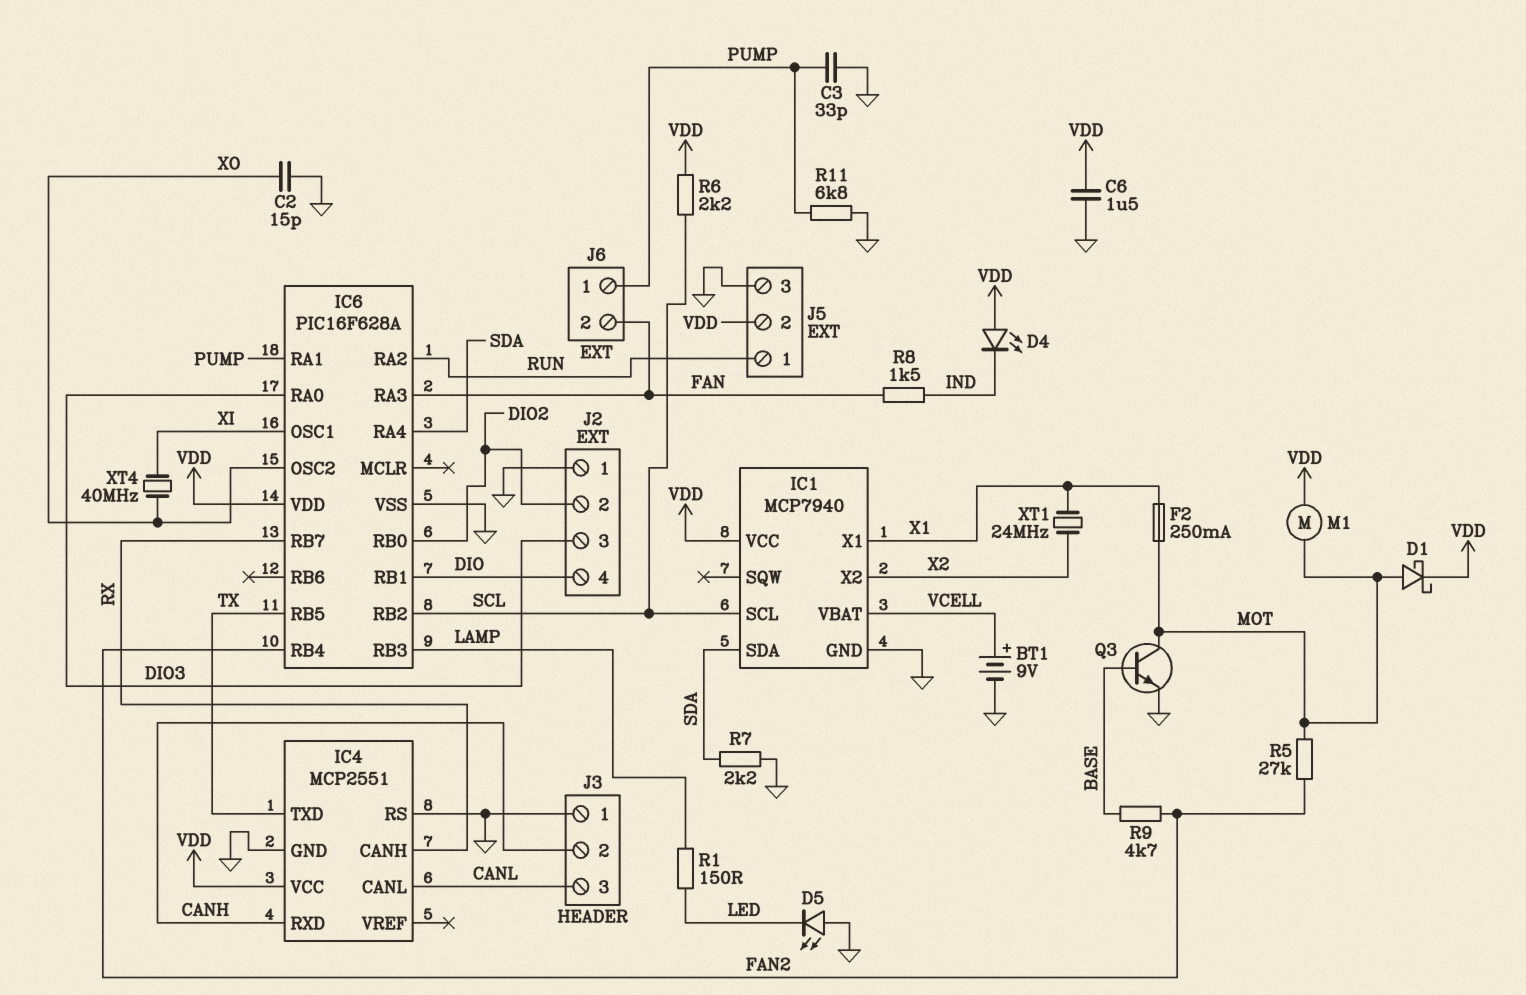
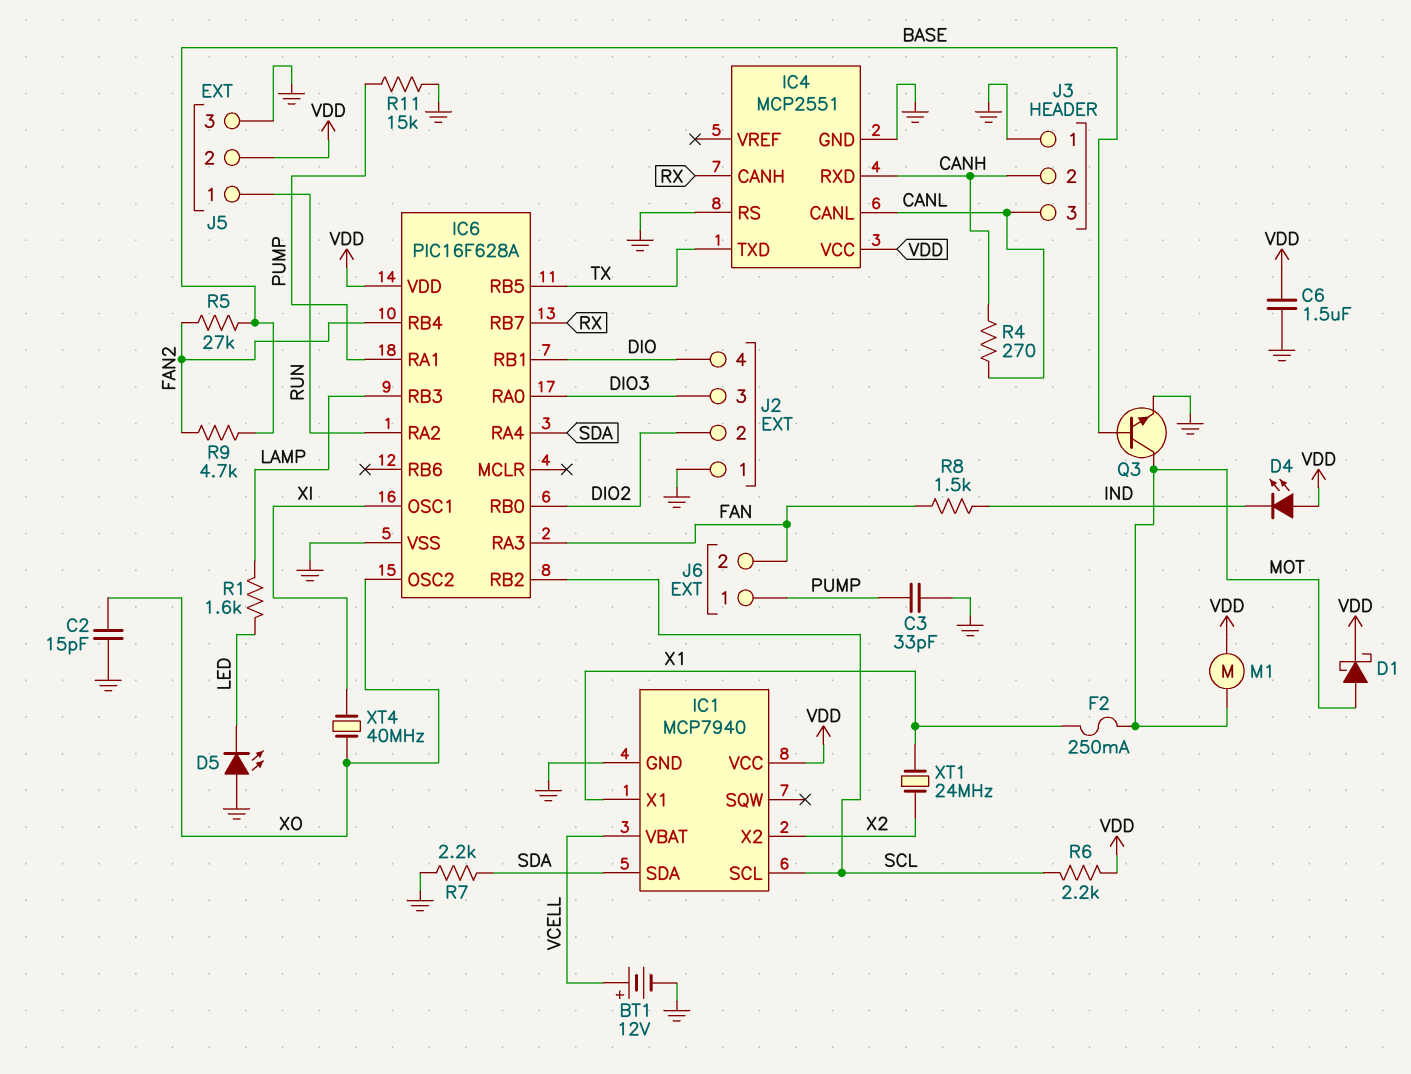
BT1: 9V (plus VCELL, minus GND) -> 12V (plus VCELL, minus GND)
R1: 150 (LAMP, LED) -> 1.6k (LAMP, LED)
R4: none -> 270 (CANH, CANL)
R5: 27k (FAN2, MOT) -> 27k (BASE, FAN2)
R11: 6.8k (GND, PUMP) -> 15k (GND, PUMP)

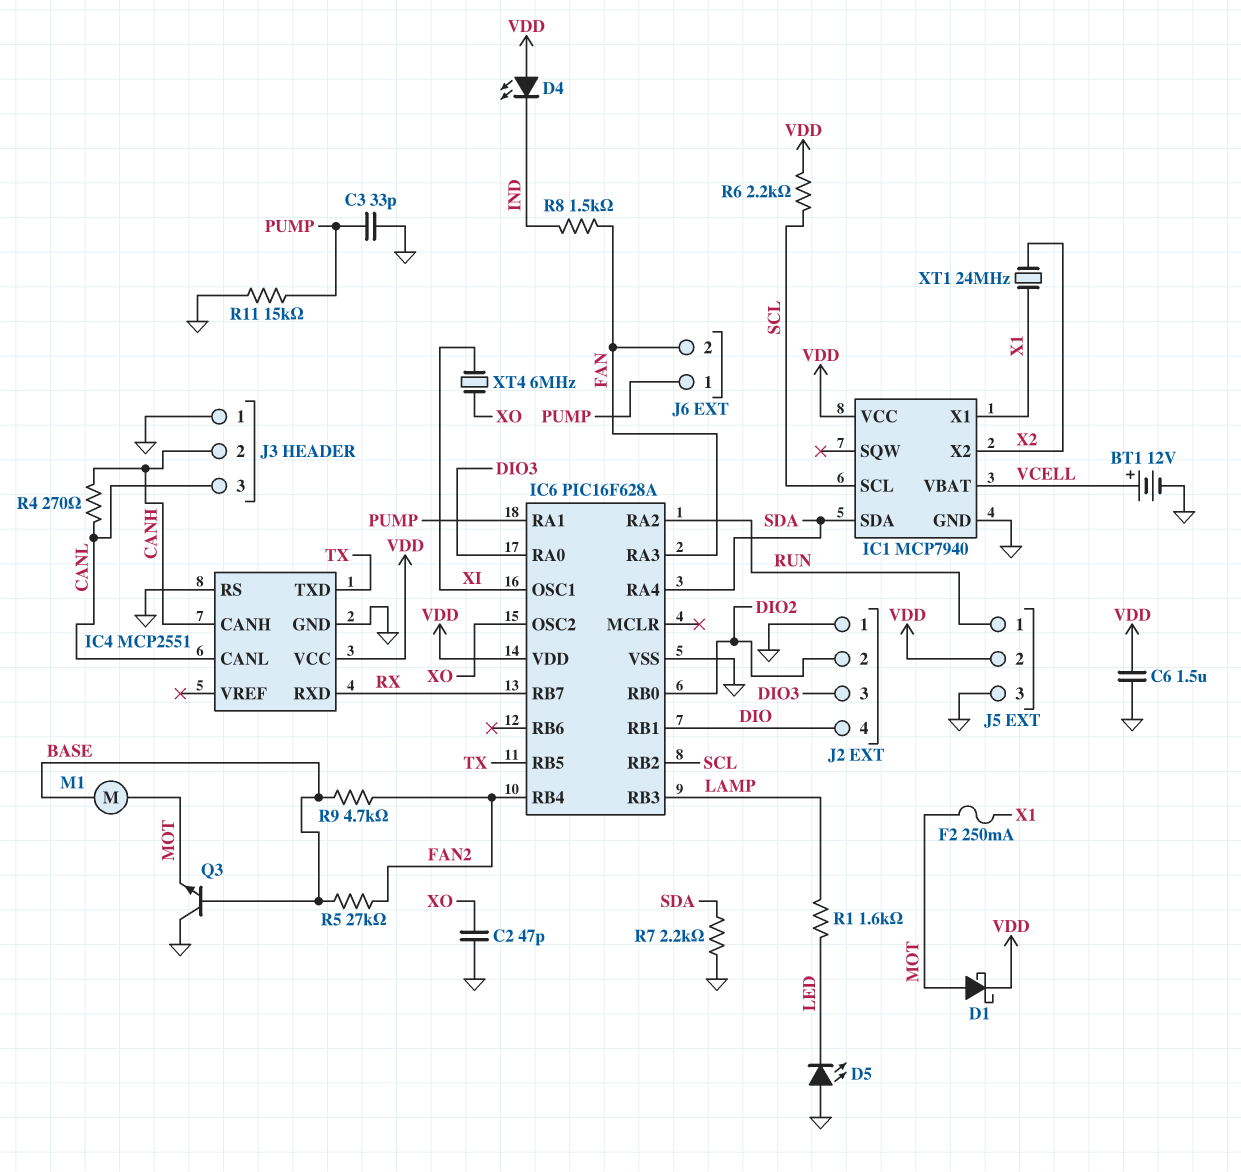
C2: 15pF (GND, XO) -> 47pF (GND, XO)
IC4 pin CANH: RX -> CANH
IC4 pin RXD: CANH -> RX
M1: motor (MOT, VDD) -> motor (BASE, MOT)
Q3: NPN (B BASE, C MOT, E GND) -> NPN (B BASE, C GND, E MOT)
XT4: 40MHz (XI, XO) -> 6MHz (XI, XO)

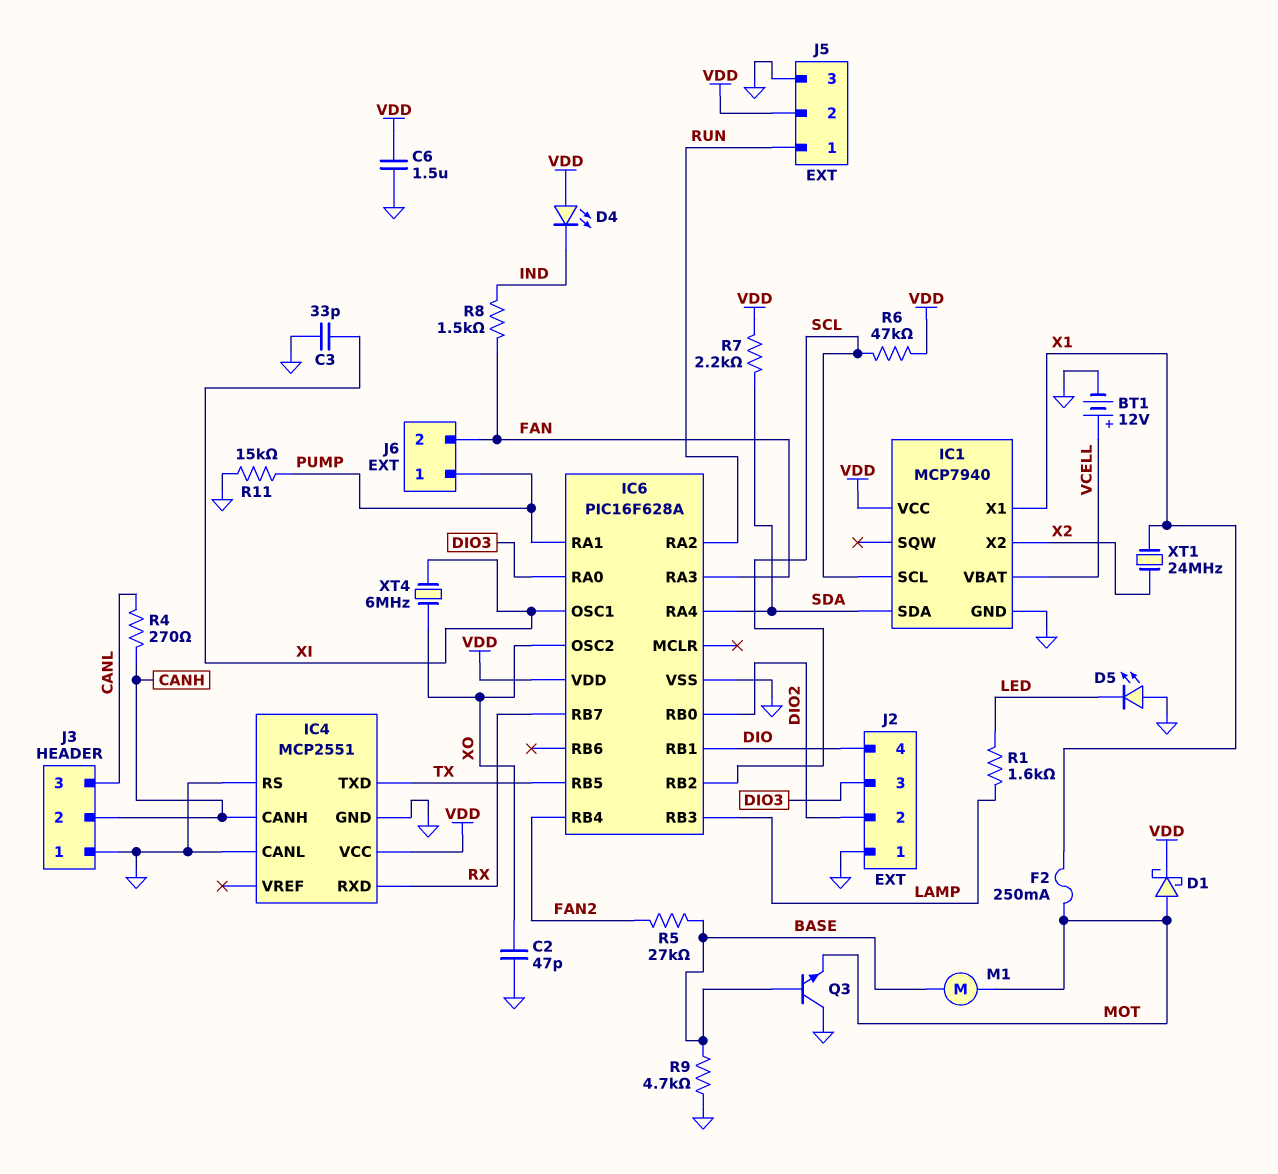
C3: 33pF (GND, PUMP) -> 33pF (GND, XI)
IC4 pin CANL: CANL -> GND
R6: 2.2k (SCL, VDD) -> 47k (SCL, VDD)
R7: 2.2k (GND, SDA) -> 2.2k (SDA, VDD)
R9: 4.7k (BASE, FAN2) -> 4.7k (BASE, GND)

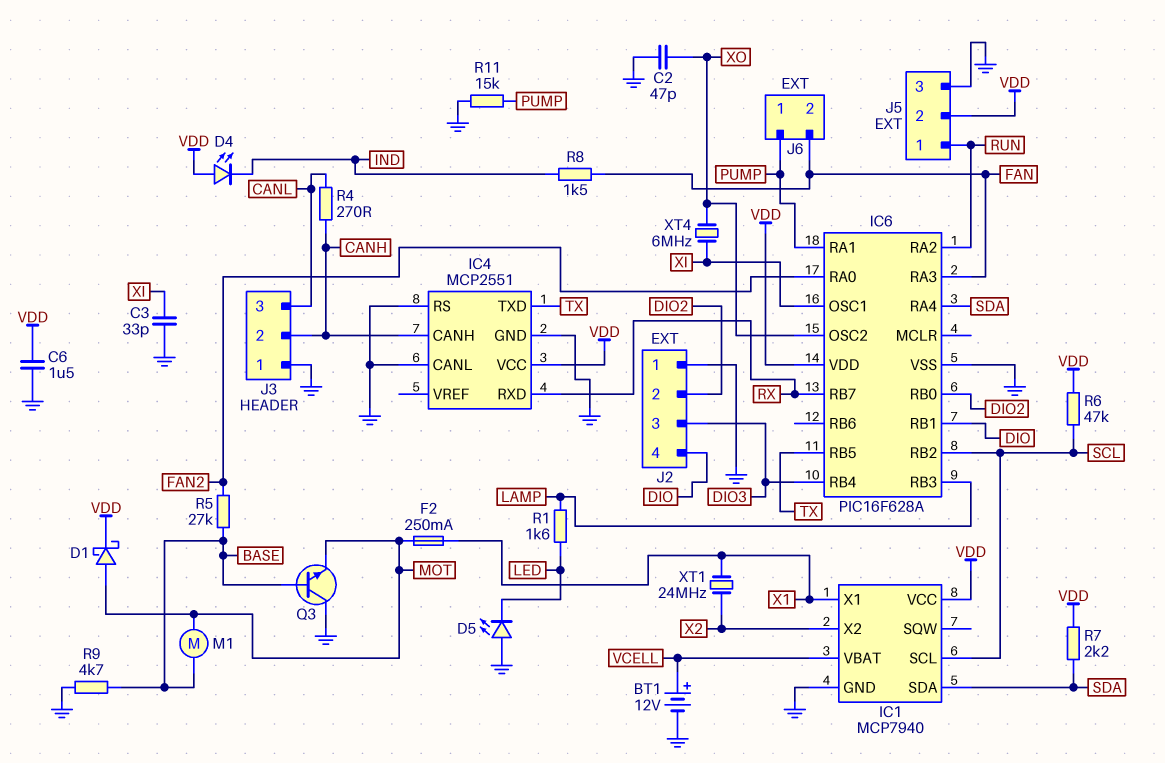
IC6 pin RA0: DIO3 -> FAN2
IC6 pin RB4: FAN2 -> DIO3

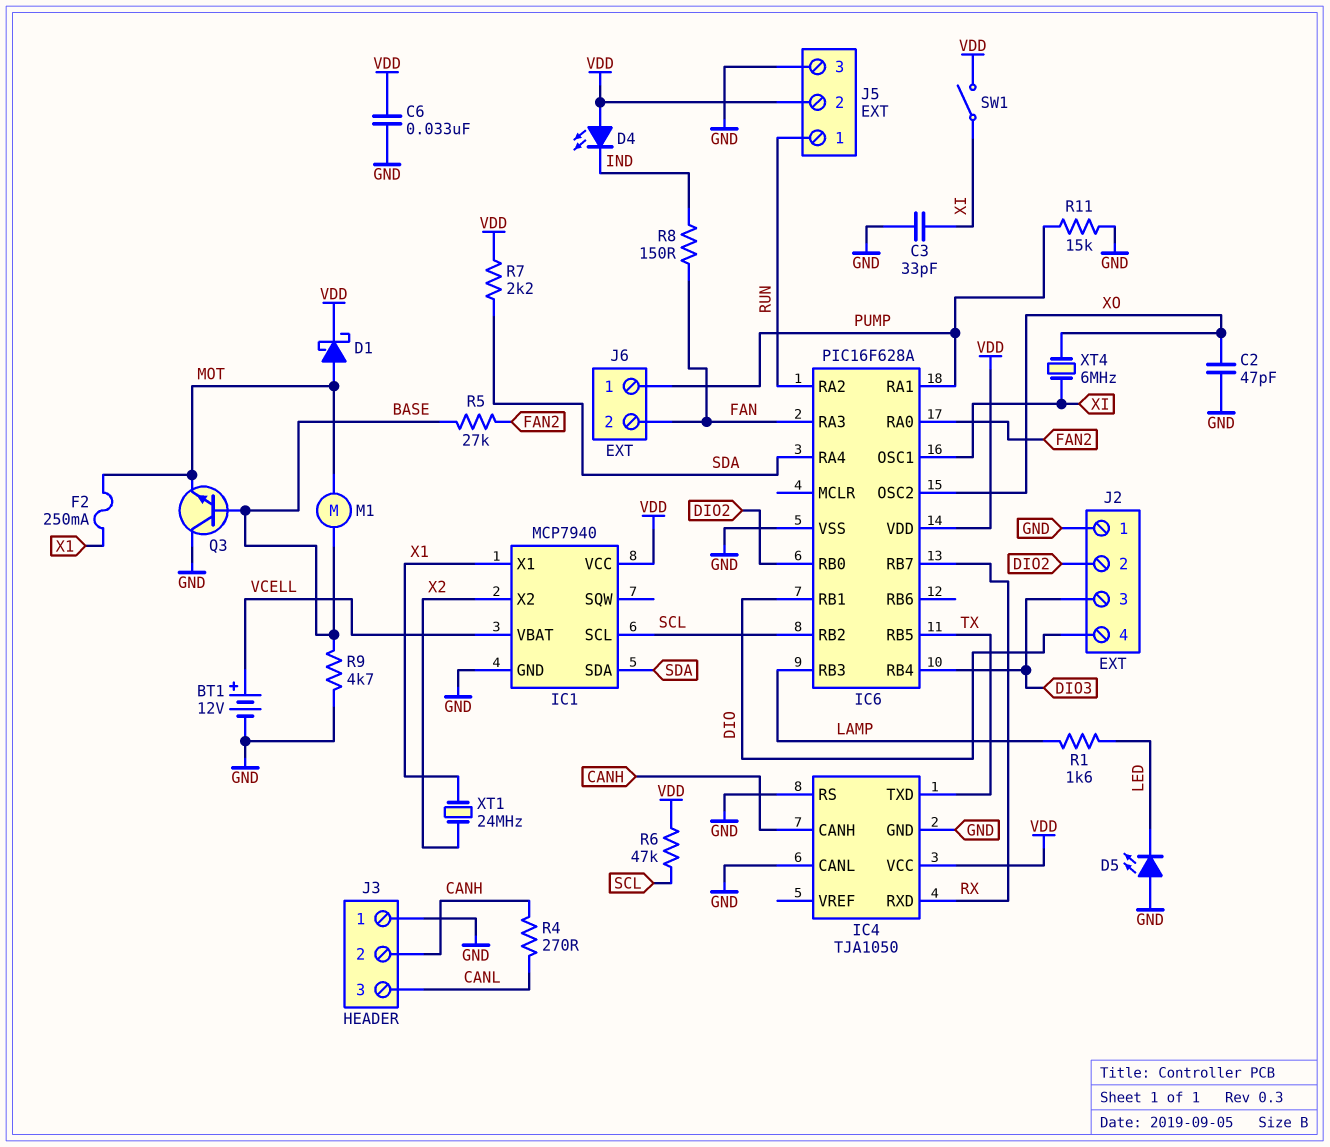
C6: 1.5uF (GND, VDD) -> 33nF (GND, VDD)
IC4: MCP2551 -> TJA1050
R8: 1.5k (FAN, IND) -> 150 (FAN, IND)
SW1: none -> switch (VDD, XI)

